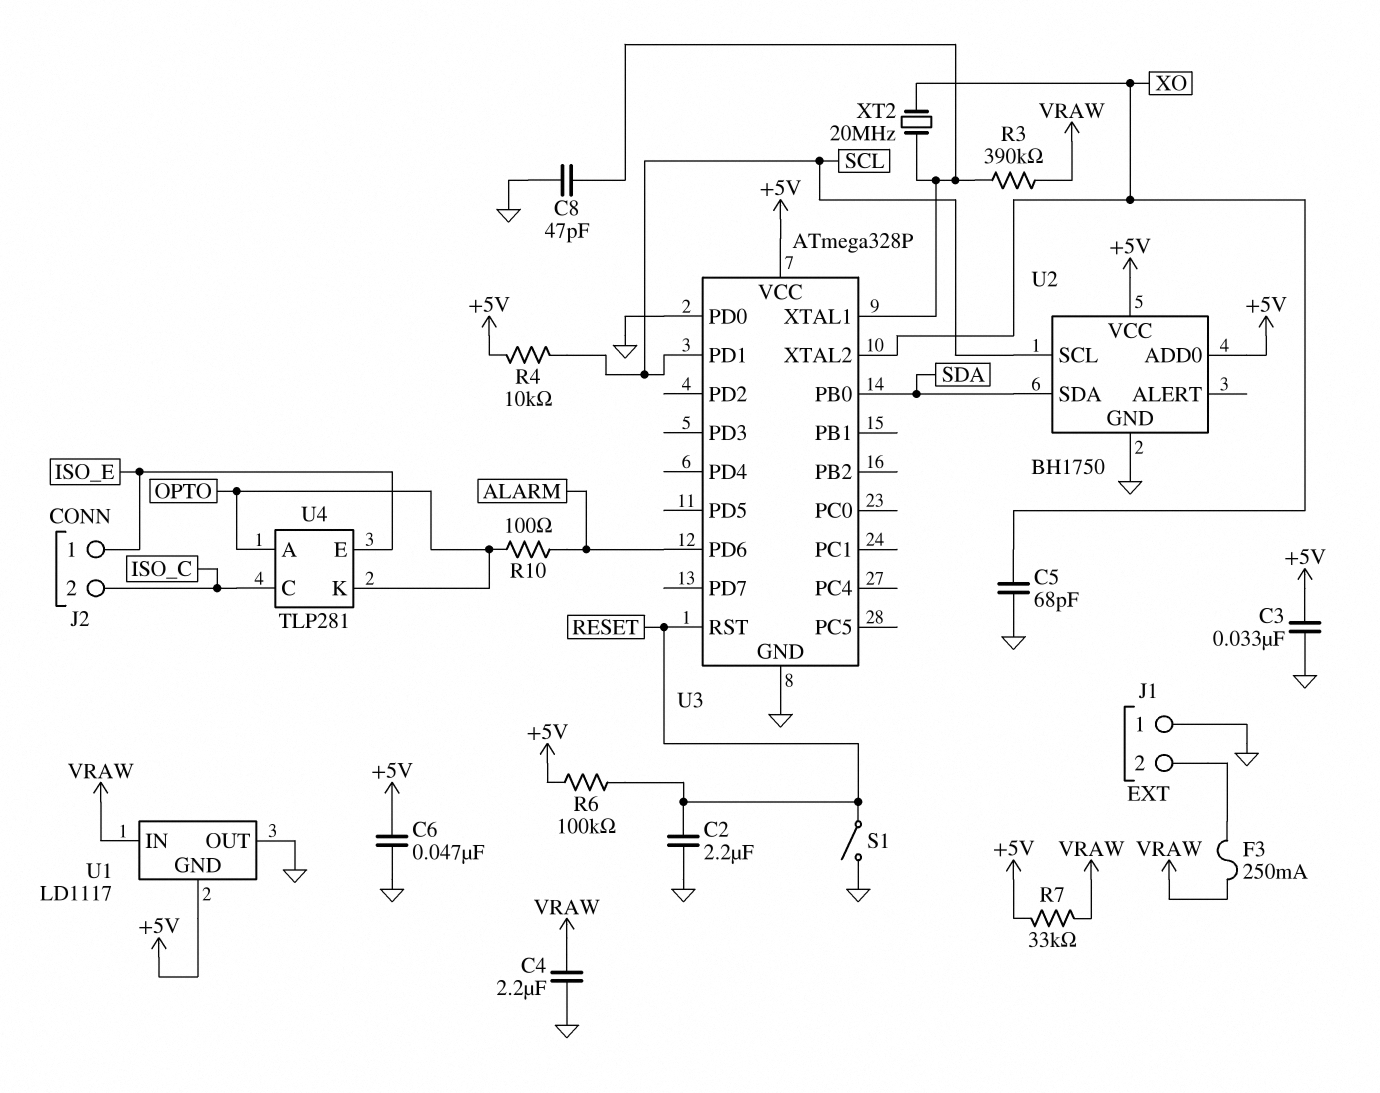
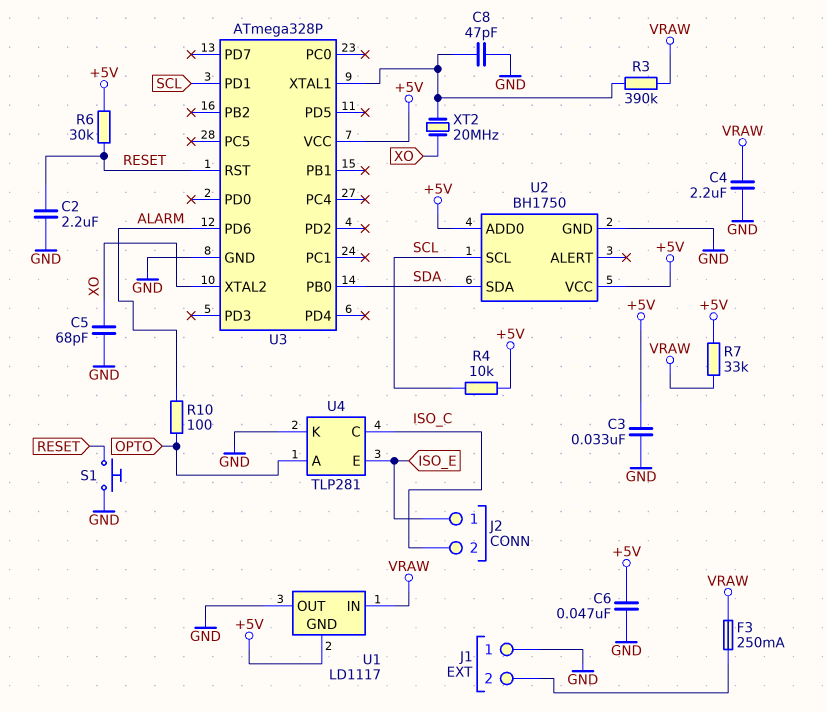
R6: 100k (+5V, RESET) -> 30k (+5V, RESET)
S1: switch (GND, RESET) -> button (GND, RESET)
U3 pin PD0: GND -> none
U4 pin K: OPTO -> GND

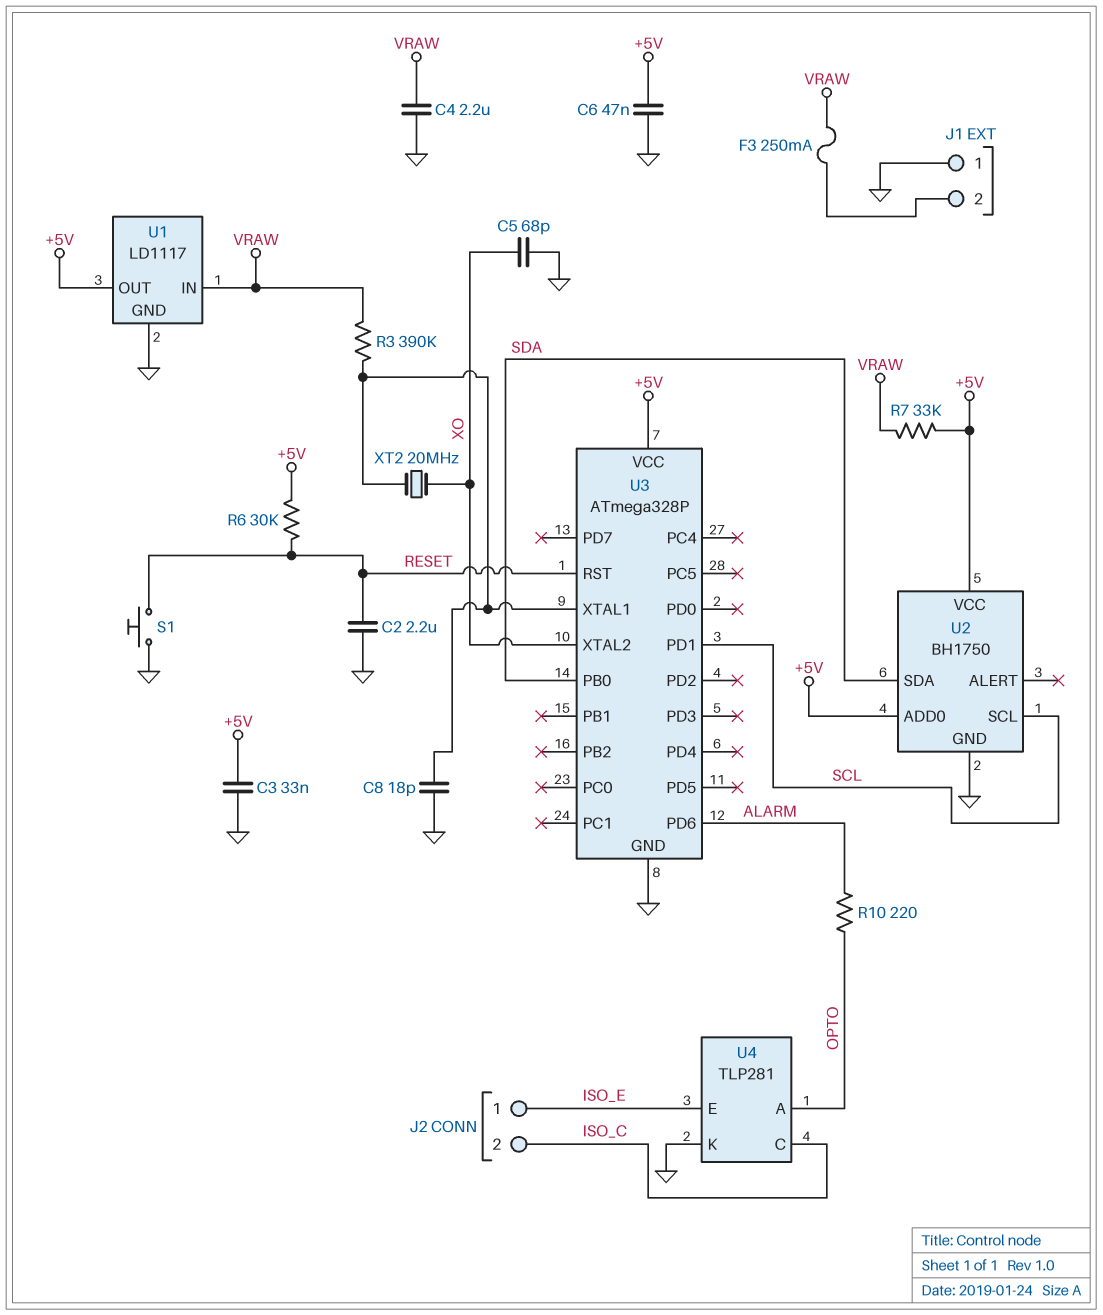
C8: 47pF (GND, U3/XTAL1) -> 18pF (GND, U3/XTAL1)
R4: 10k (+5V, SCL) -> none
R10: 100 (ALARM, OPTO) -> 220 (ALARM, OPTO)
U1 pin GND: +5V -> GND
U1 pin OUT: GND -> +5V

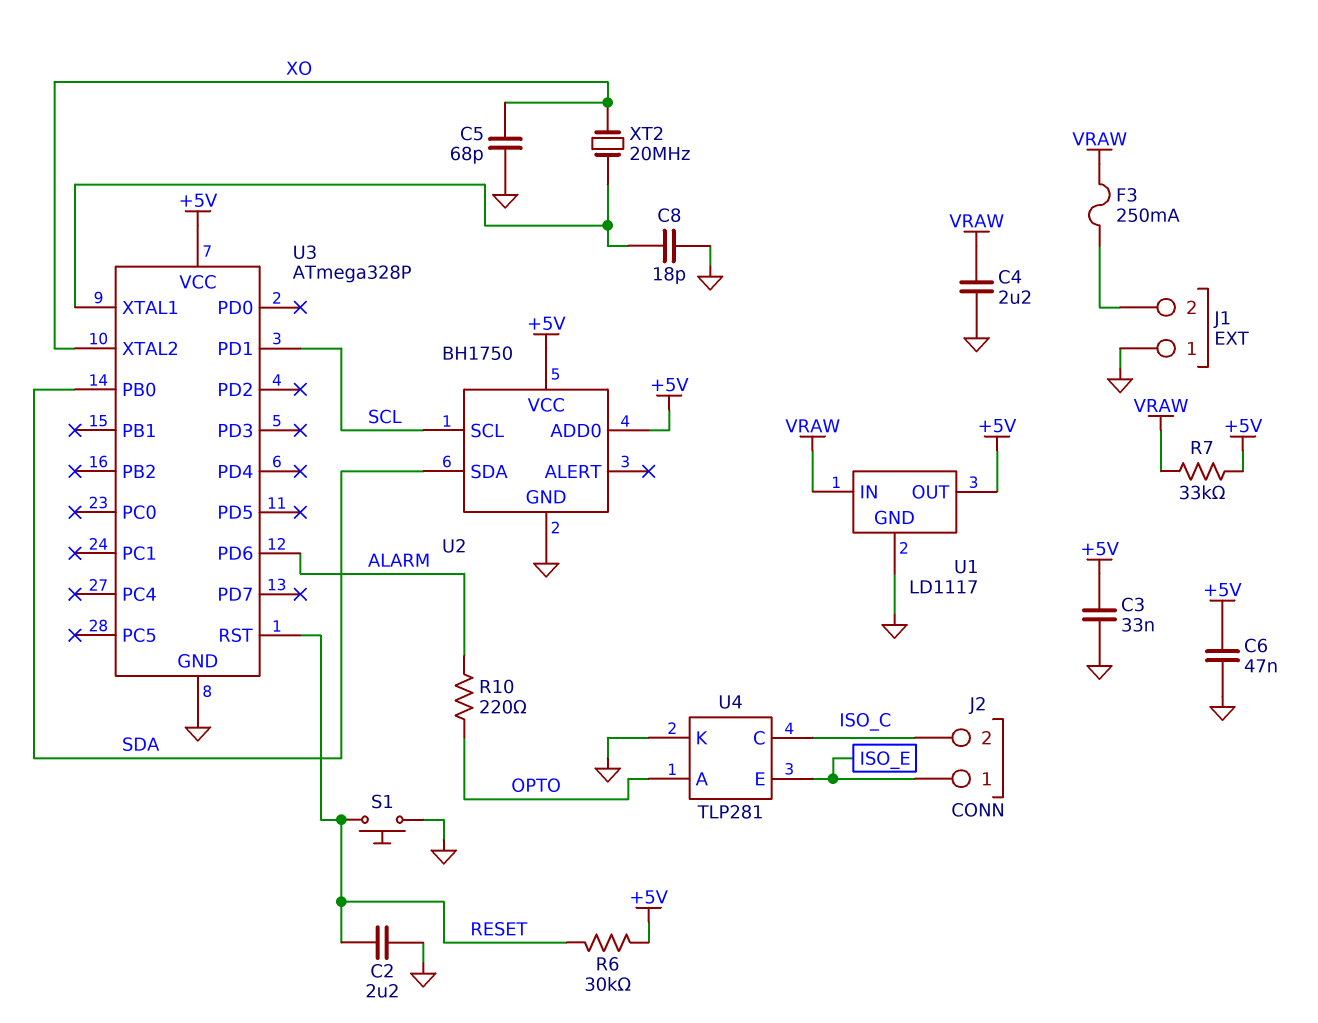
R3: 390k (U3/XTAL1, VRAW) -> none

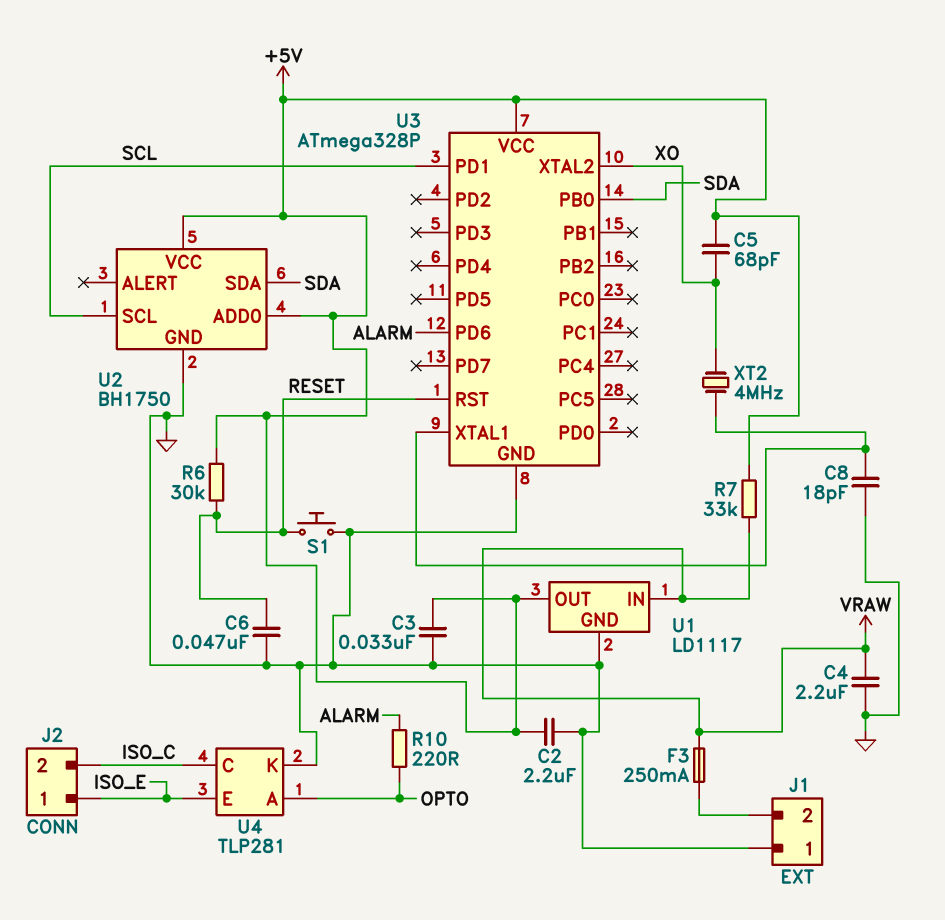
C2: 2.2uF (GND, RESET) -> 2.2uF (+5V, GND)
C5: 68pF (GND, XO) -> 68pF (+5V, XO)
C6: 47nF (+5V, GND) -> 47nF (GND, RESET)
XT2: 20MHz (U3/XTAL1, XO) -> 4MHz (U3/XTAL1, XO)

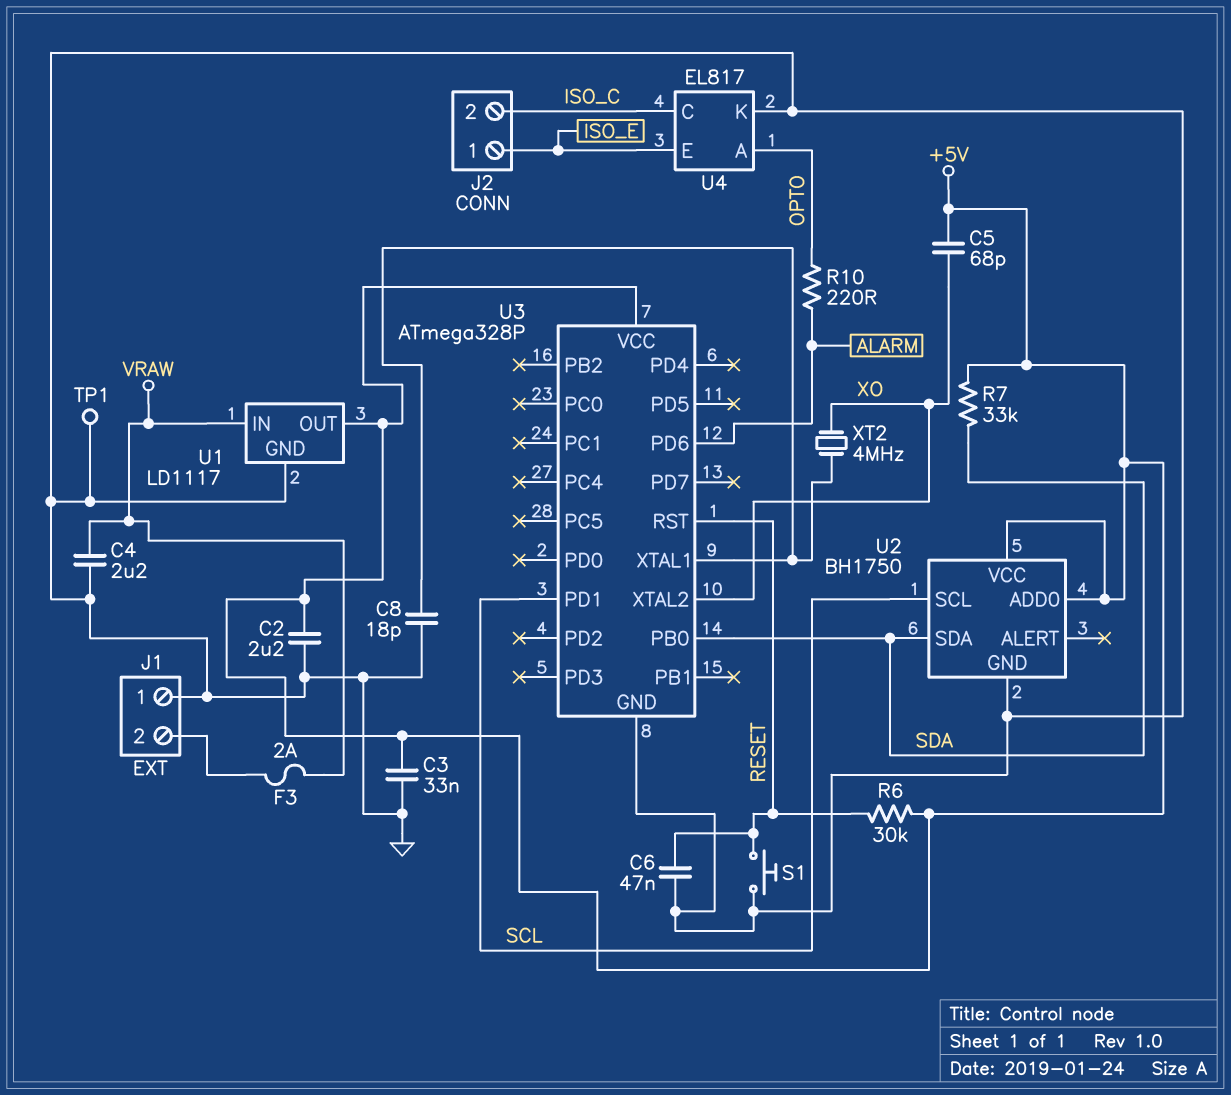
F3: 250mA (J1/2, VRAW) -> 2A (J1/2, VRAW)
R7: 33k (+5V, VRAW) -> 33k (+5V, SDA)
TP1: none -> test point (GND)
U4: TLP281 -> EL817

